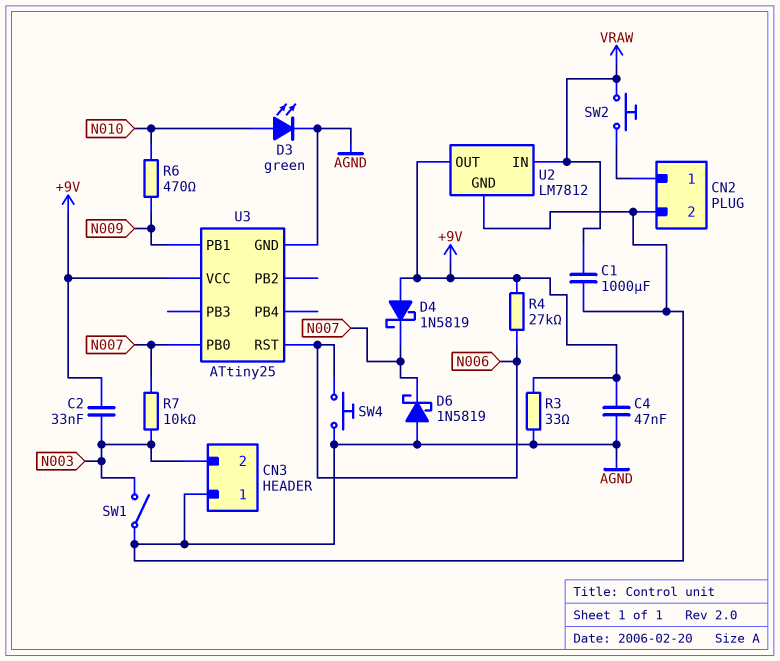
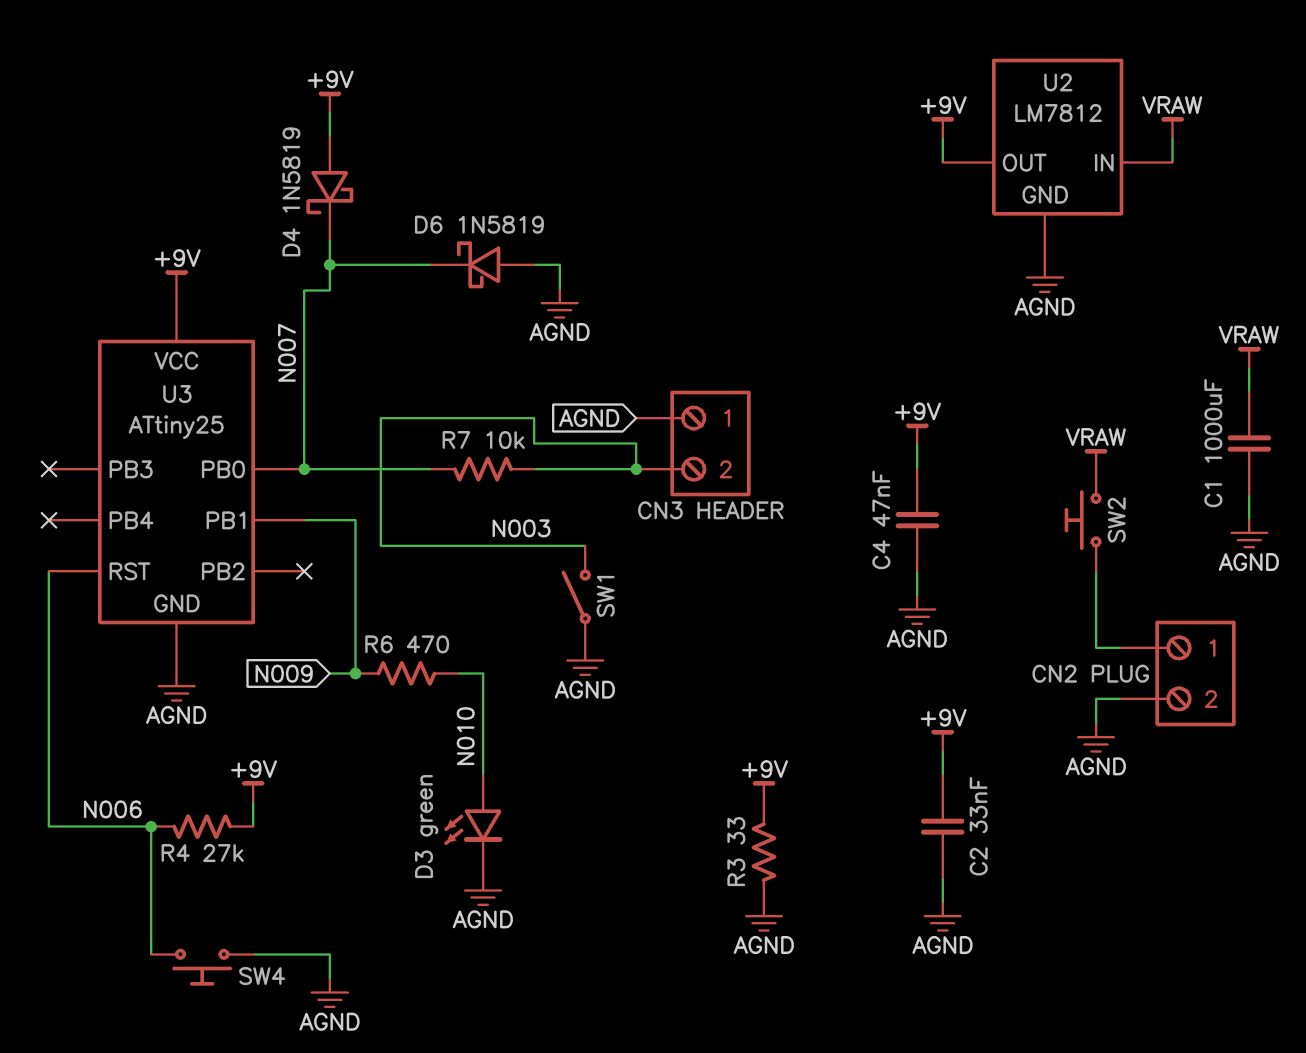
C2: 33nF (+9V, N003) -> 33nF (+9V, AGND)

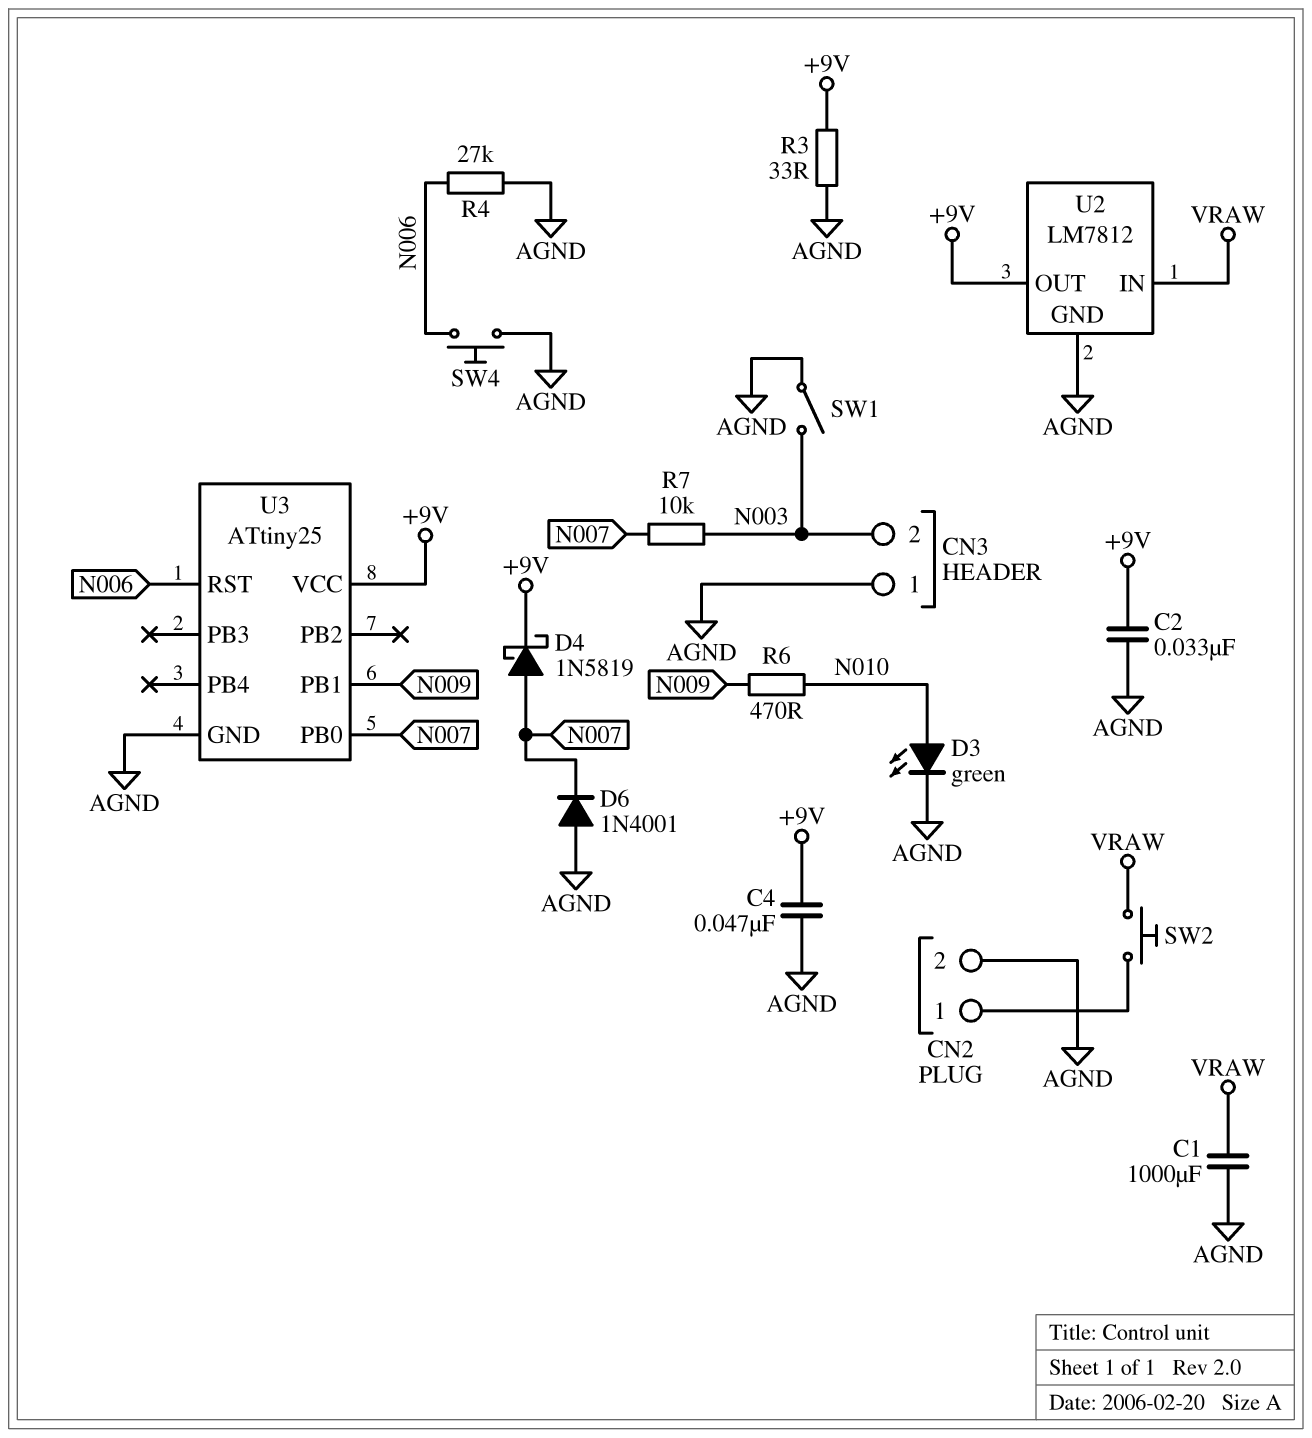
D4: schottky 1N5819 (A +9V, K N007) -> schottky 1N5819 (A N007, K +9V)
D6: schottky 1N5819 (A AGND, K N007) -> diode 1N4001 (A AGND, K N007)
R4: 27k (+9V, N006) -> 27k (AGND, N006)

